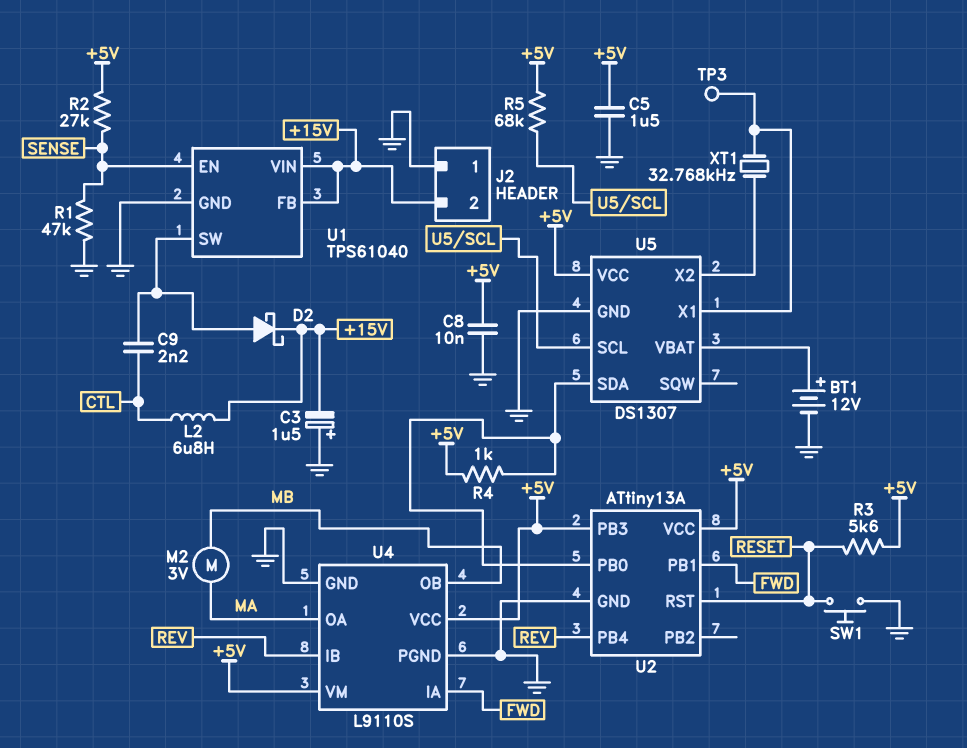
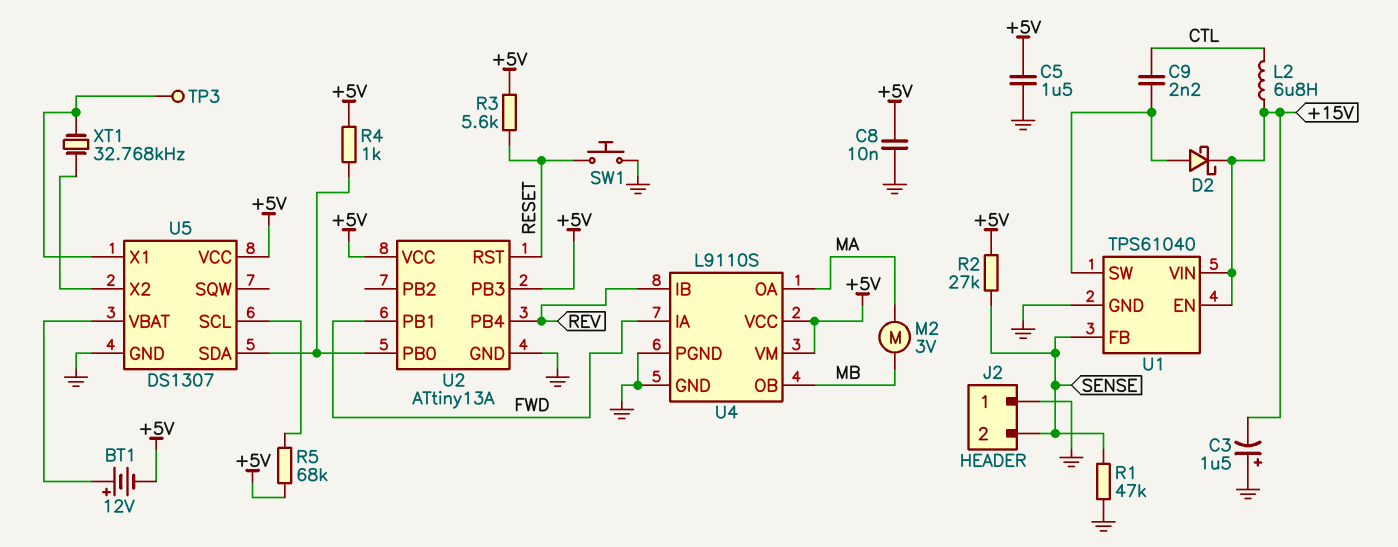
BT1: 12V (plus U5/VBAT, minus GND) -> 12V (plus U5/VBAT, minus +5V)
J2 pin 2: +15V -> SENSE
U1 pin EN: SENSE -> +15V
U1 pin FB: +15V -> SENSE

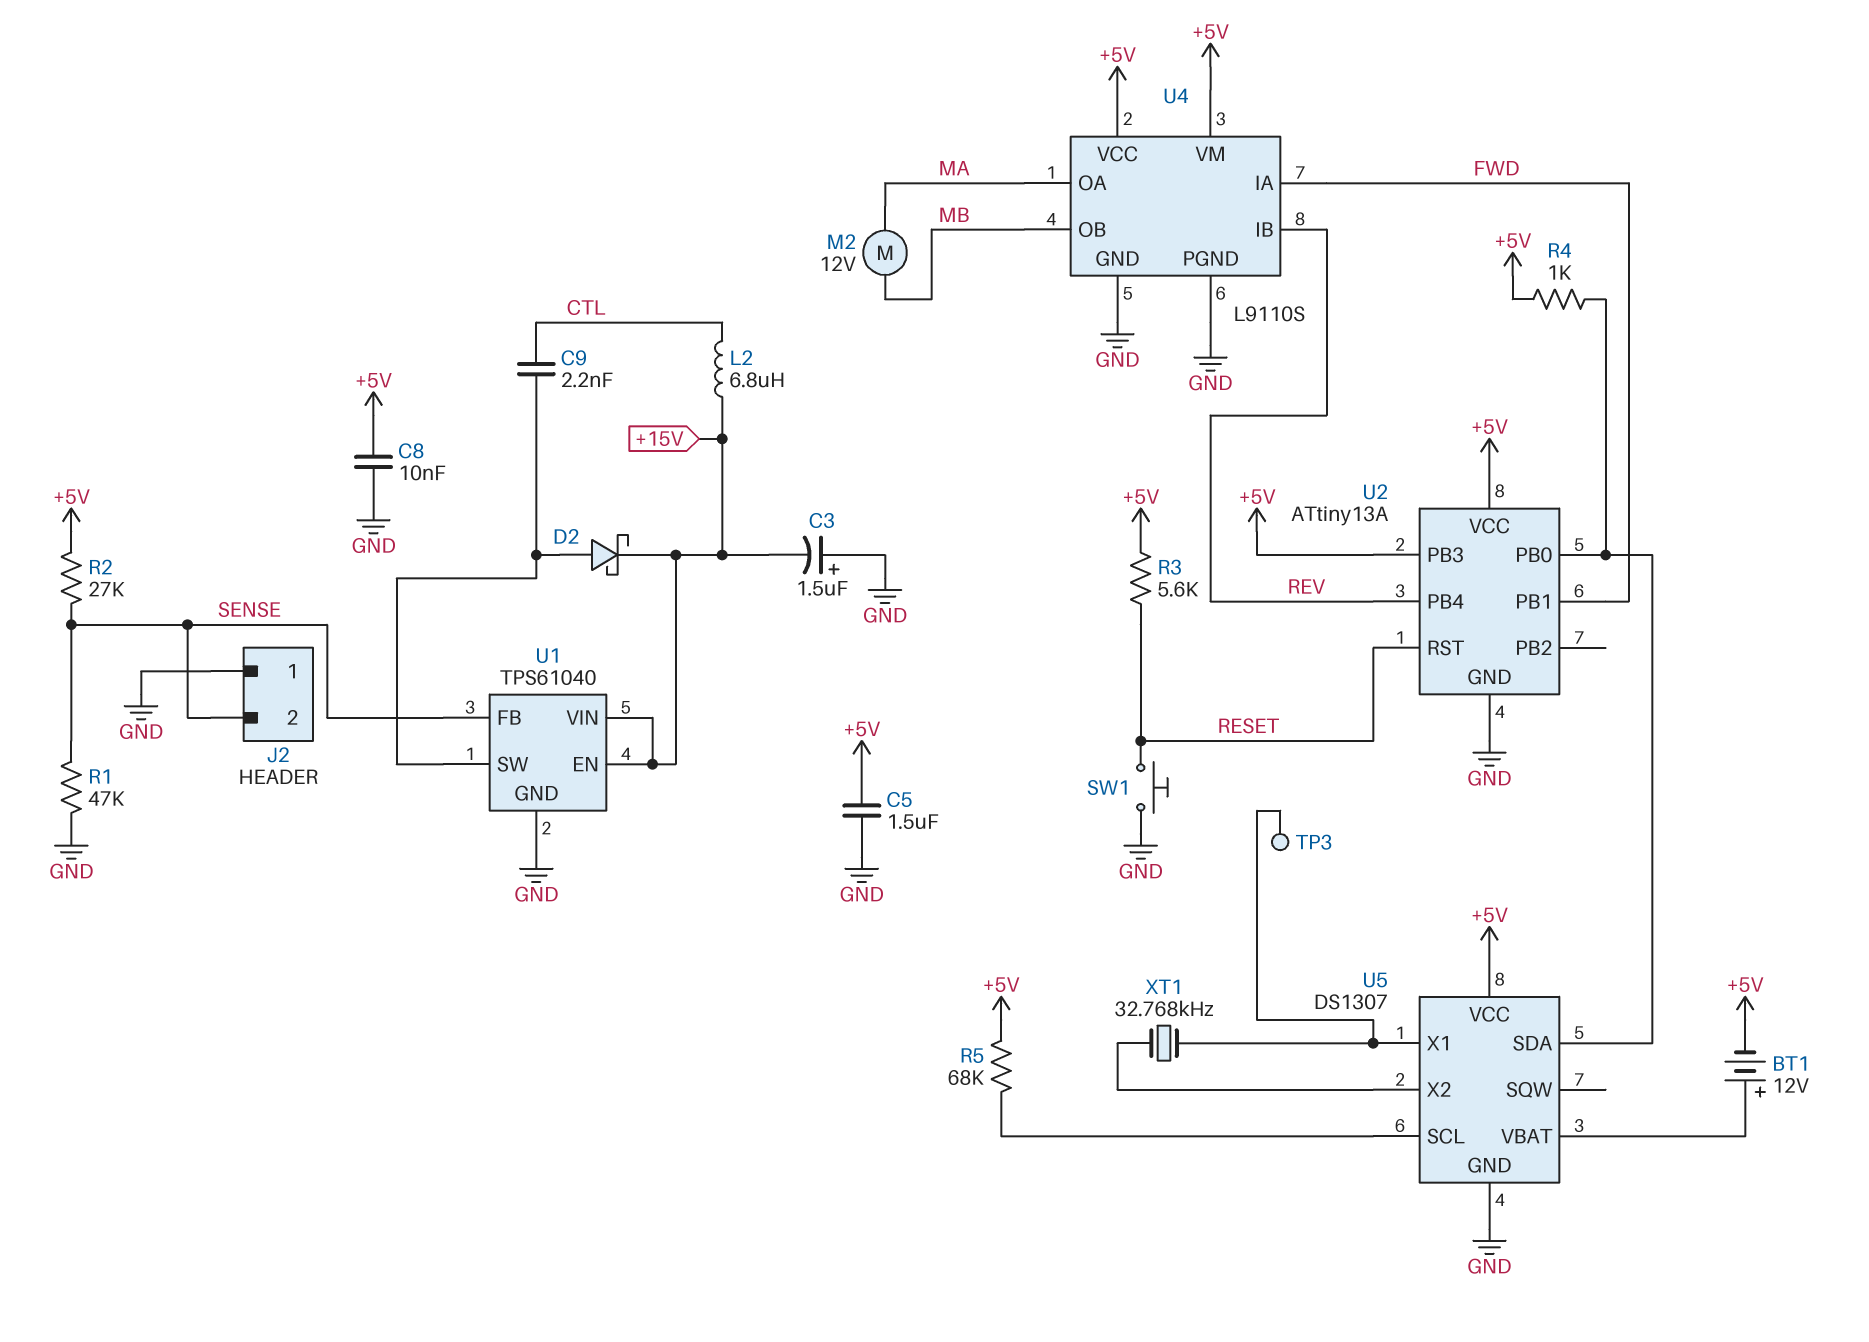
M2: motor 3V (MA, MB) -> motor 12V (MA, MB)

